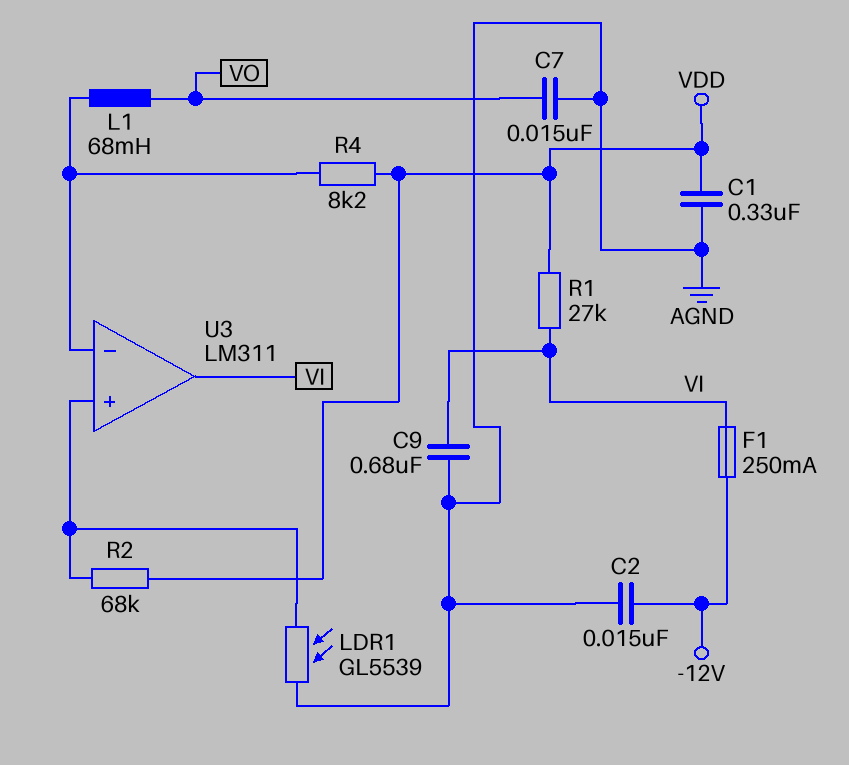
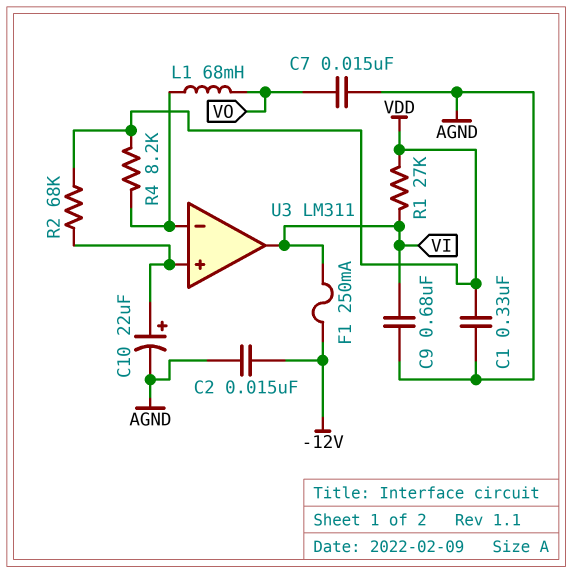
C10: none -> 22uF (plus U3/in+, minus AGND)
LDR1: GL5539 (AGND, U3/in+) -> none

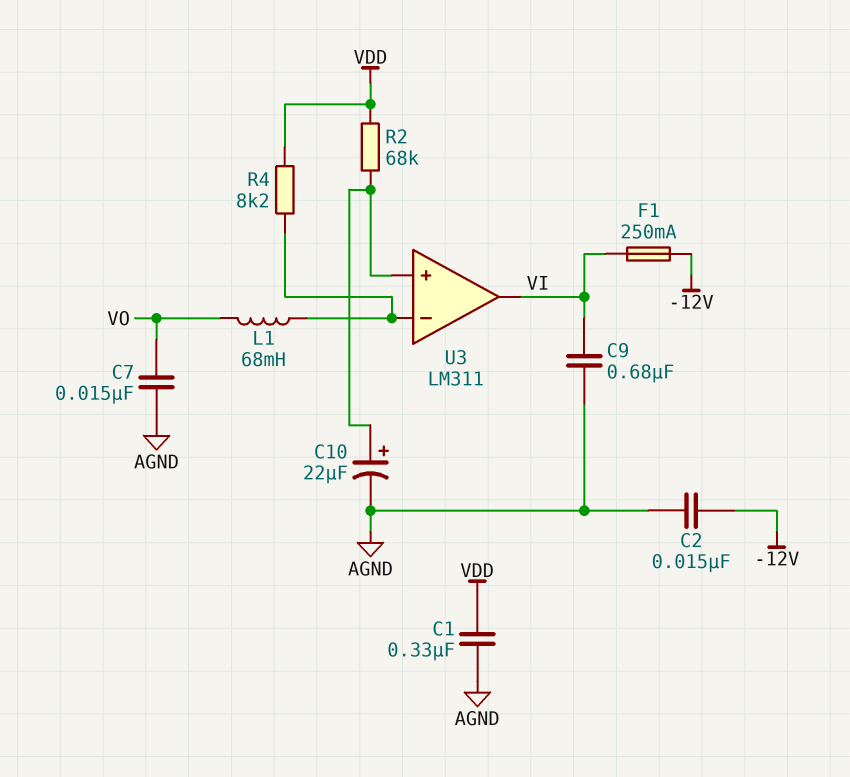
R1: 27k (VDD, VI) -> none

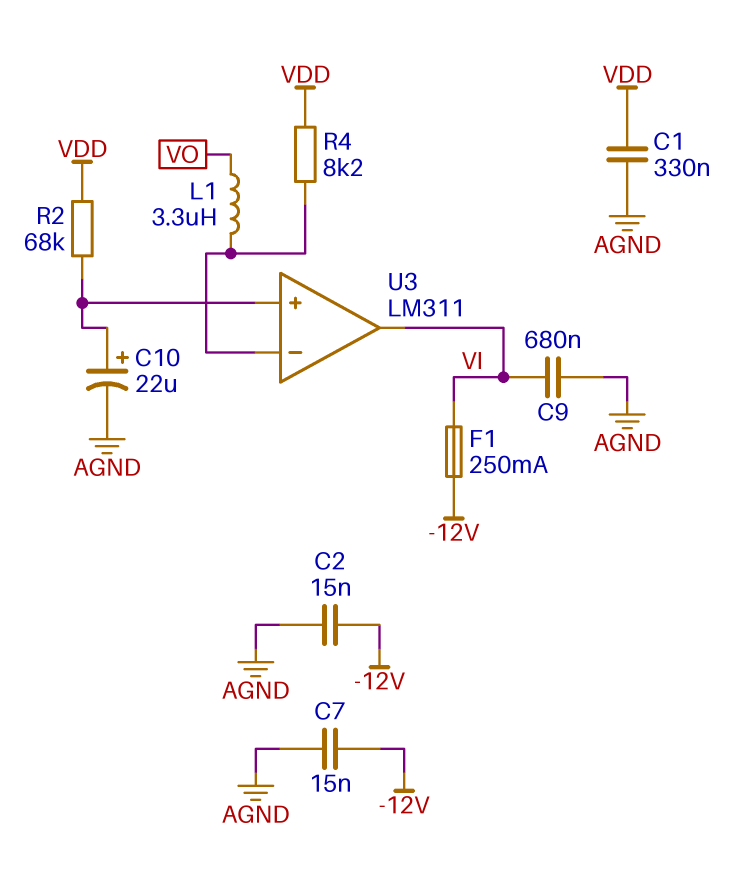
C7: 15nF (AGND, VO) -> 15nF (-12V, AGND)
L1: 68mH (U3/in-, VO) -> 3.3uH (U3/in-, VO)

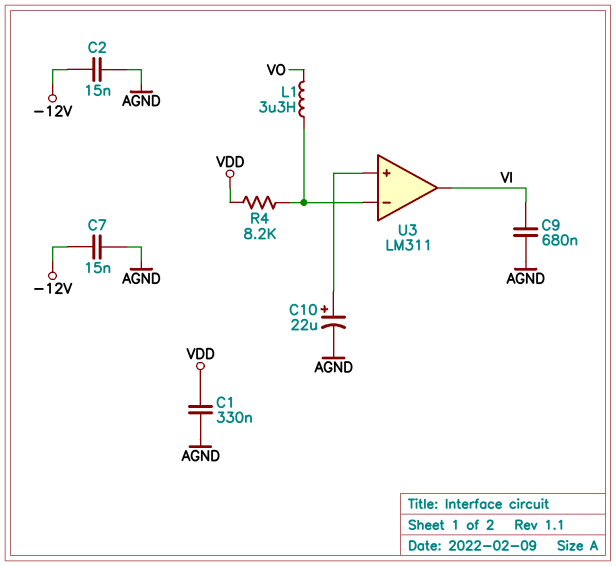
F1: 250mA (-12V, VI) -> none
R2: 68k (U3/in+, VDD) -> none

